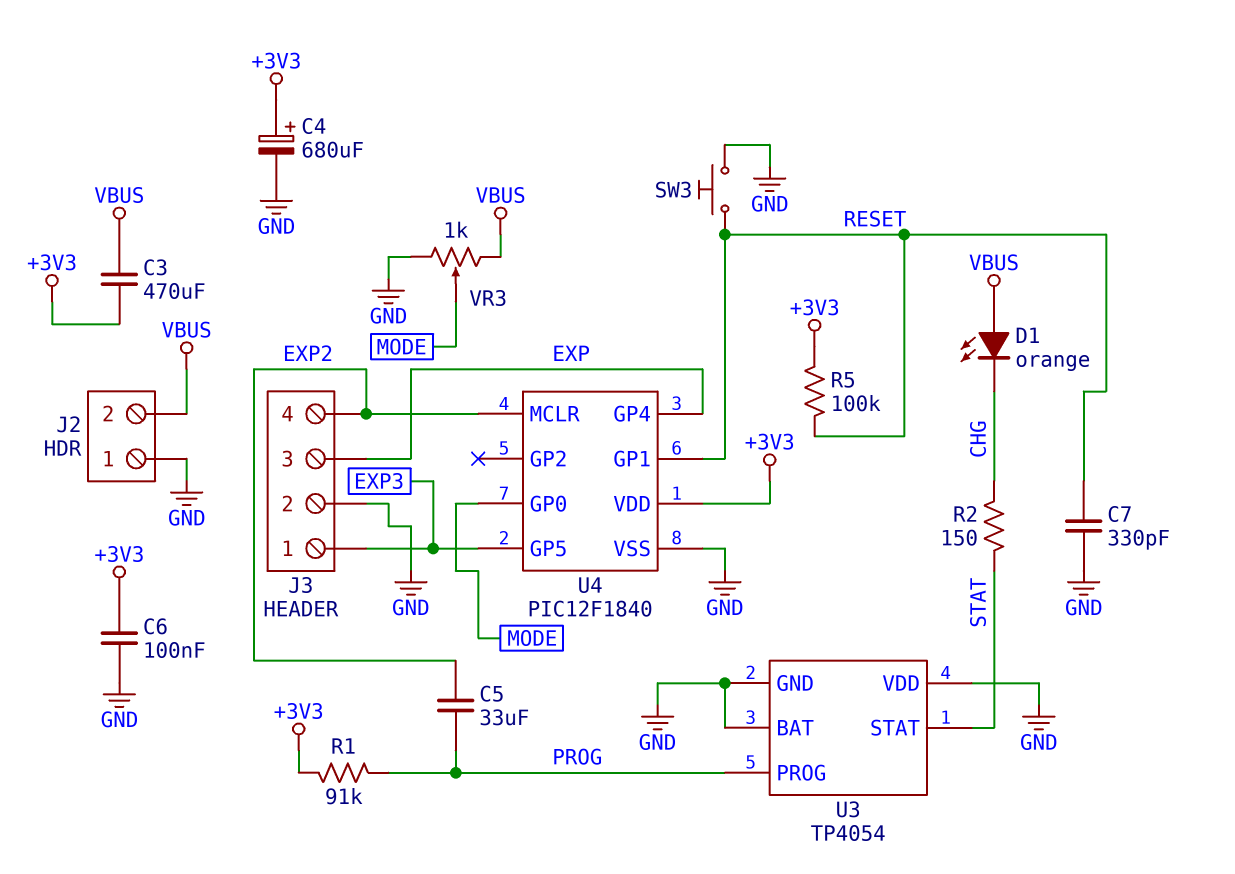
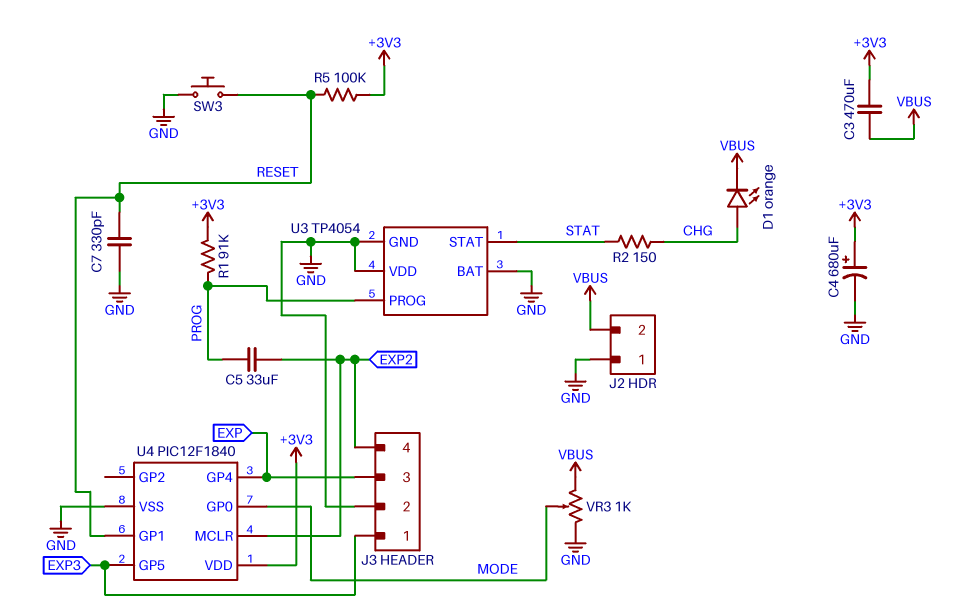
C6: 100nF (+3V3, GND) -> none
D1: LED orange (A VBUS, K CHG) -> LED orange (A CHG, K VBUS)

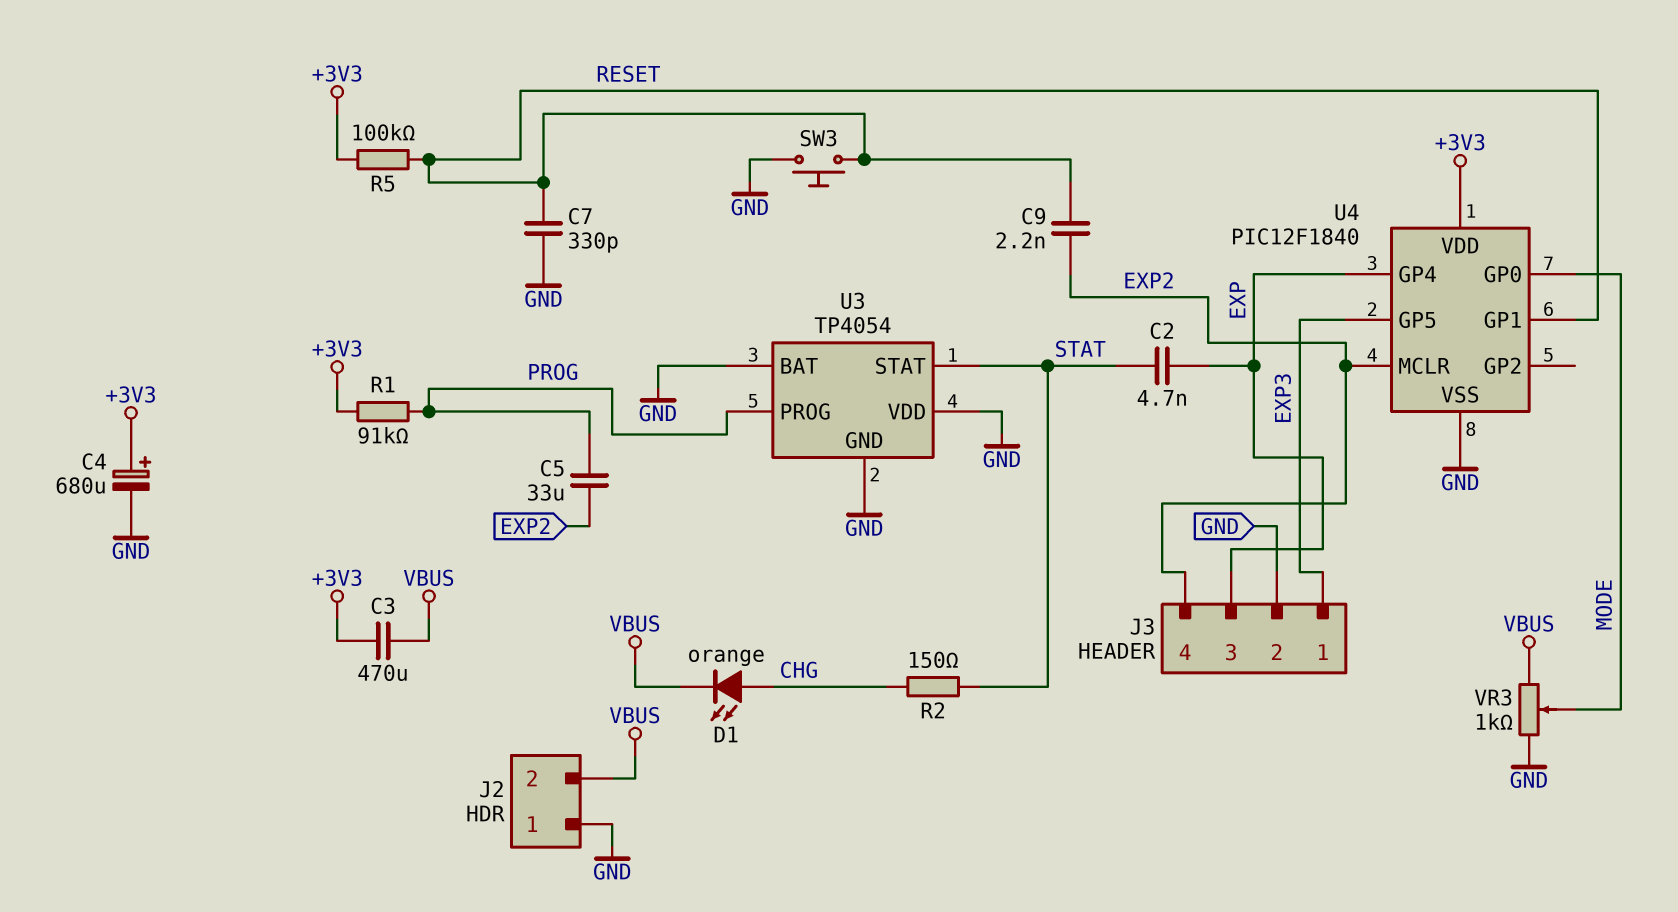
C2: none -> 4.7nF (EXP, STAT)
C9: none -> 2.2nF (EXP2, RESET)

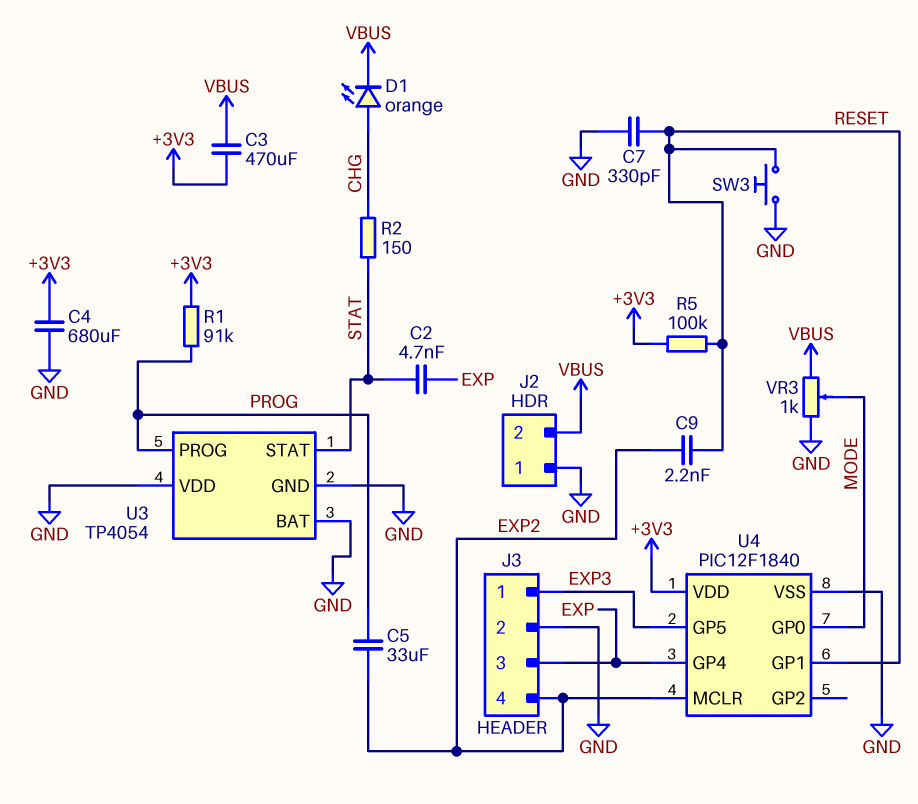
C4: 680uF (plus +3V3, minus GND) -> 680uF (+3V3, GND)

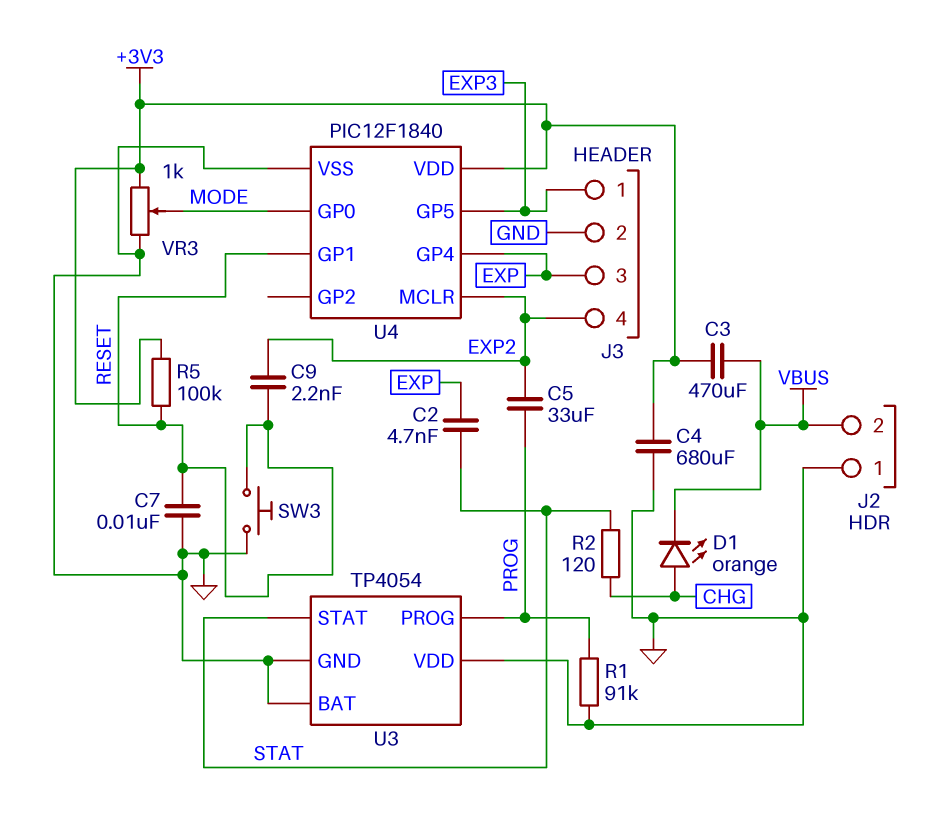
C7: 330pF (GND, RESET) -> 10nF (GND, RESET)
R1: 91k (+3V3, PROG) -> 91k (GND, PROG)
R2: 150 (CHG, STAT) -> 120 (CHG, STAT)
VR3: 1k (GND, VBUS, wiper MODE) -> 1k (+3V3, GND, wiper MODE)

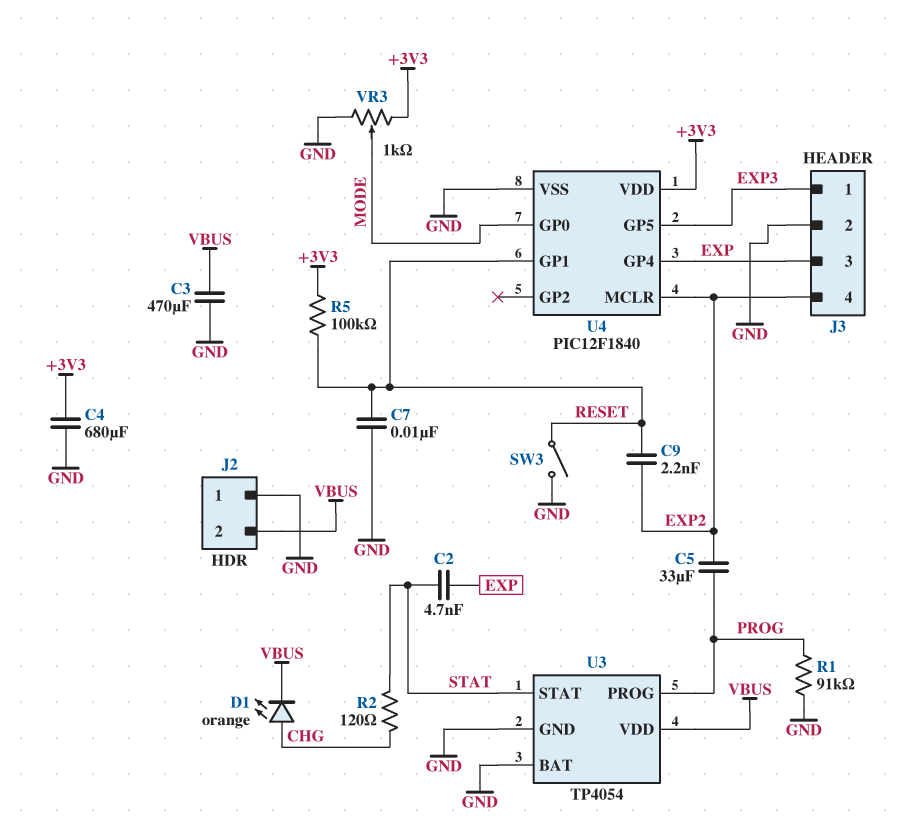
C3: 470uF (+3V3, VBUS) -> 470uF (GND, VBUS)
SW3: button (GND, RESET) -> switch (GND, RESET)
U3 pin VDD: GND -> VBUS

